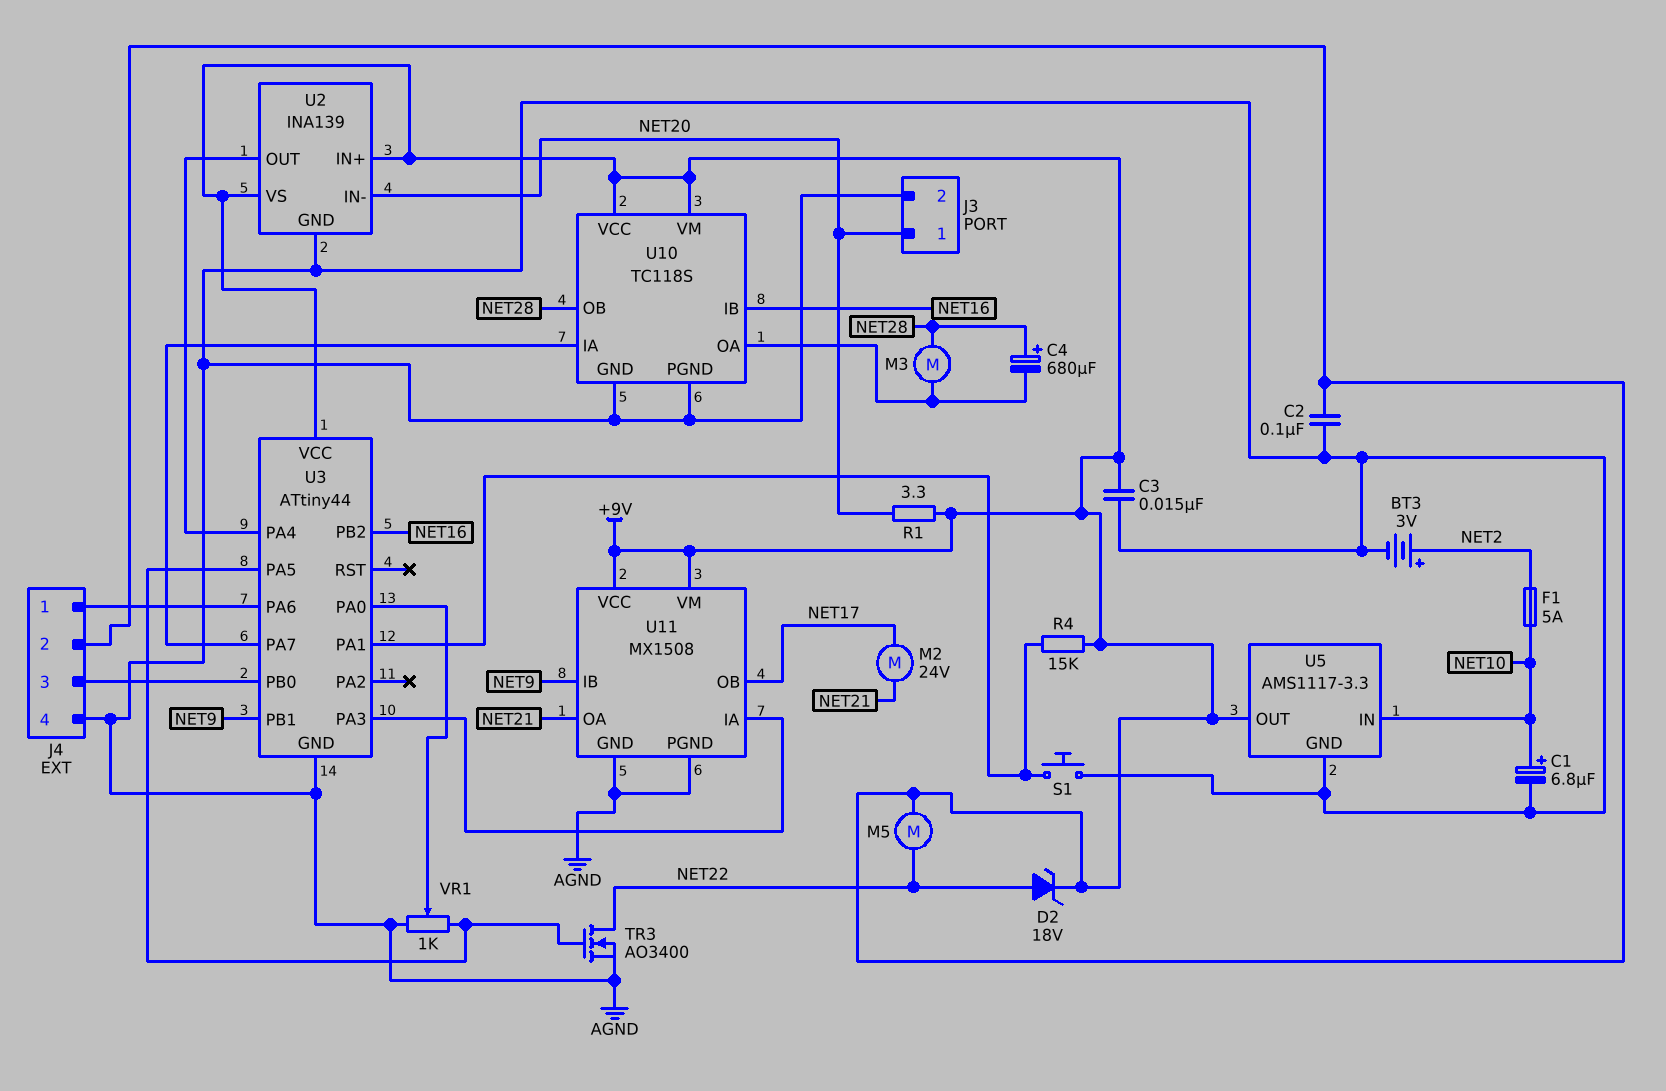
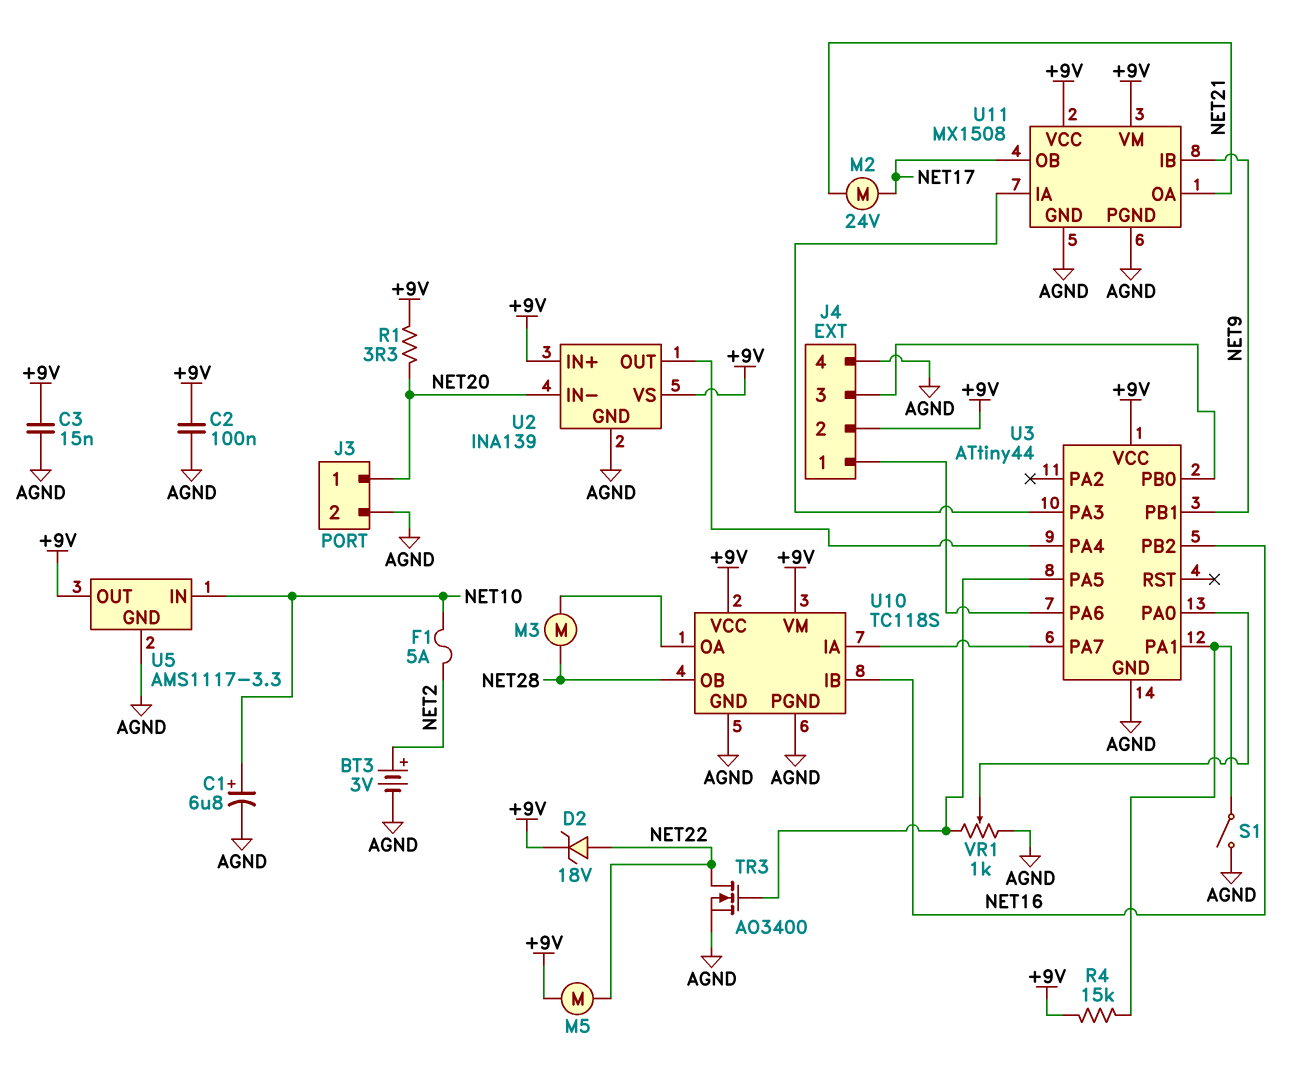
C4: 680uF (plus NET28, minus U10/OA) -> none
S1: button (AGND, U3/PA1) -> switch (AGND, U3/PA1)

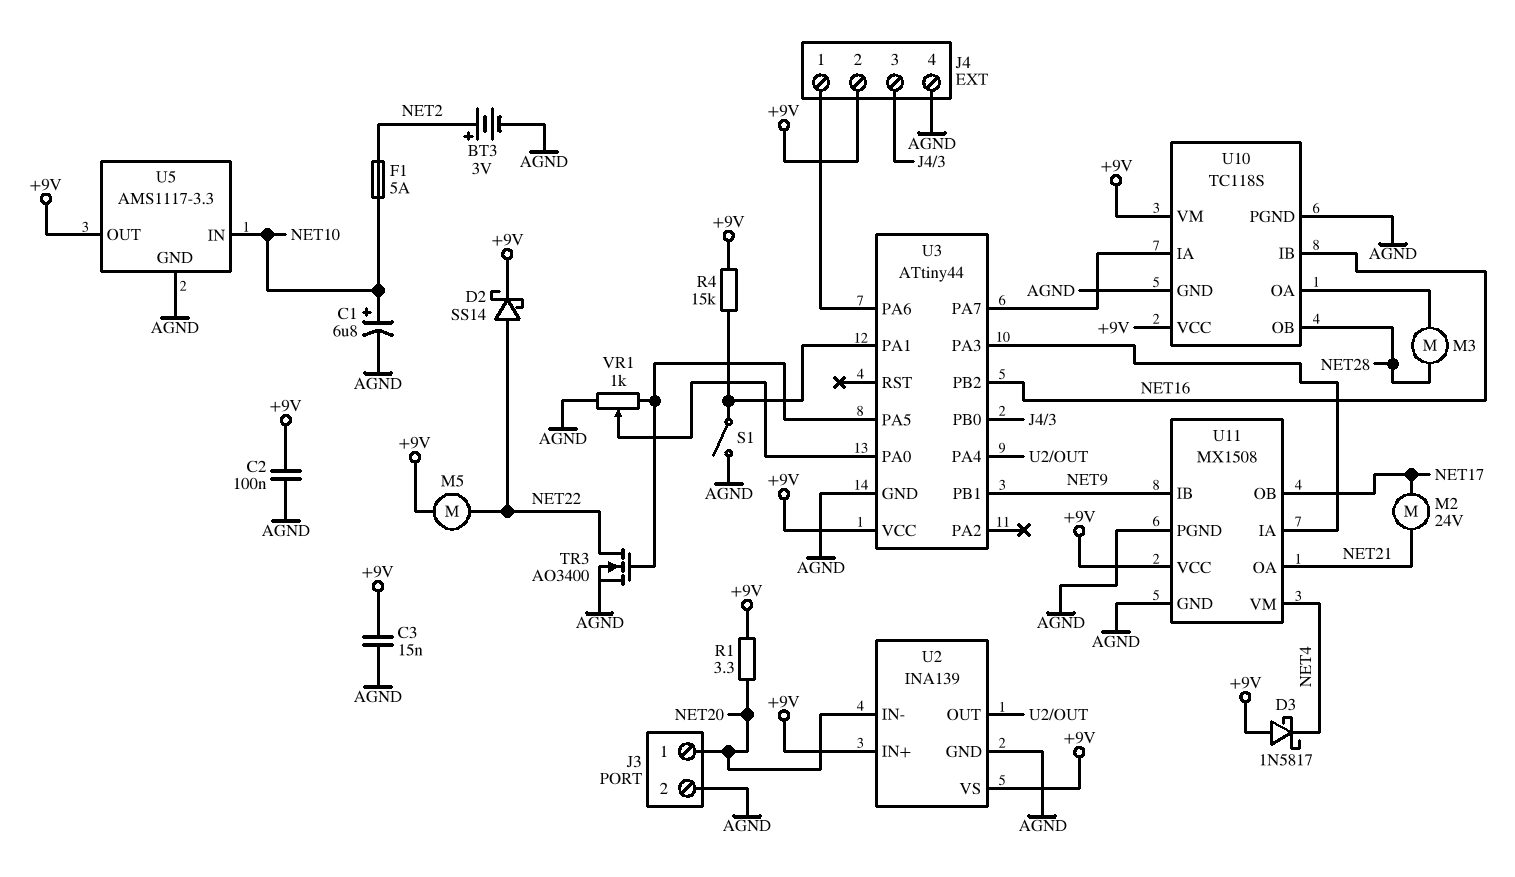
D2: zener 18V (A NET22, K +9V) -> schottky SS14 (A NET22, K +9V)
D3: none -> schottky 1N5817 (A +9V, K NET4)
U11 pin VM: +9V -> NET4

